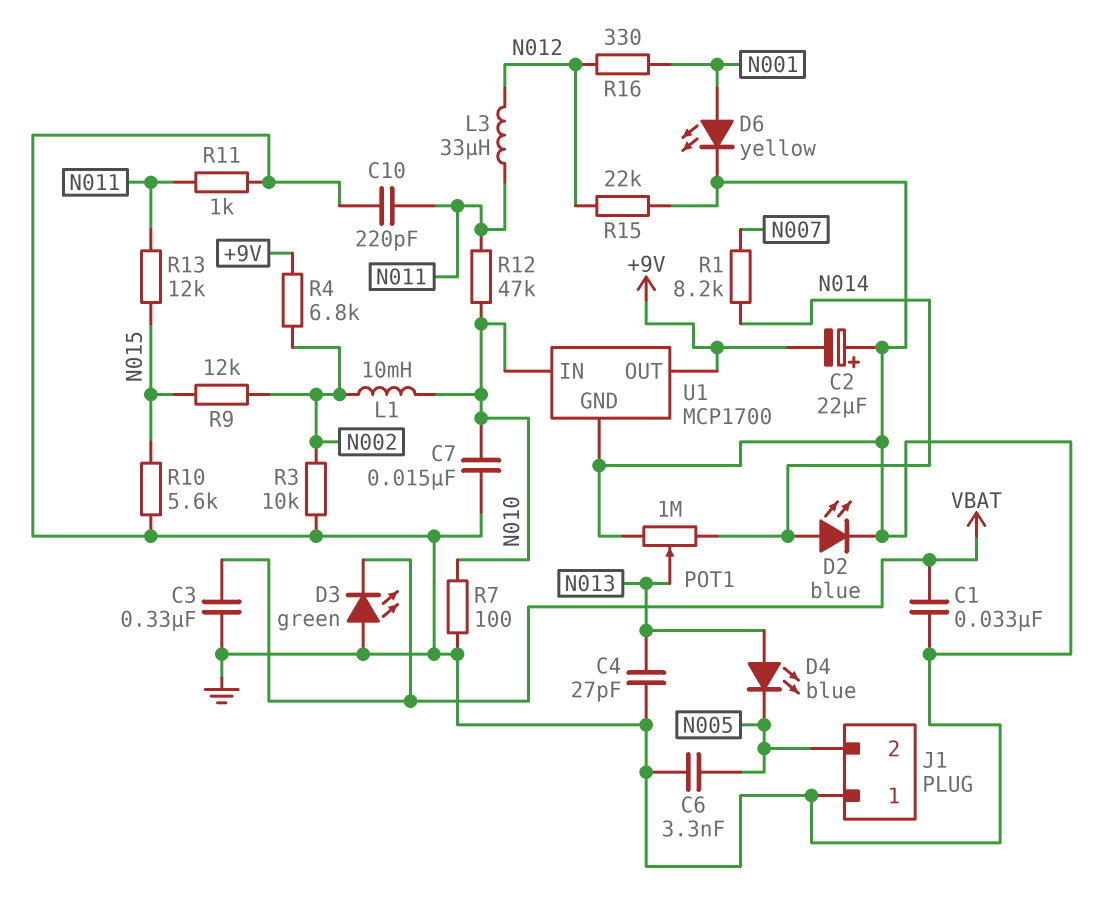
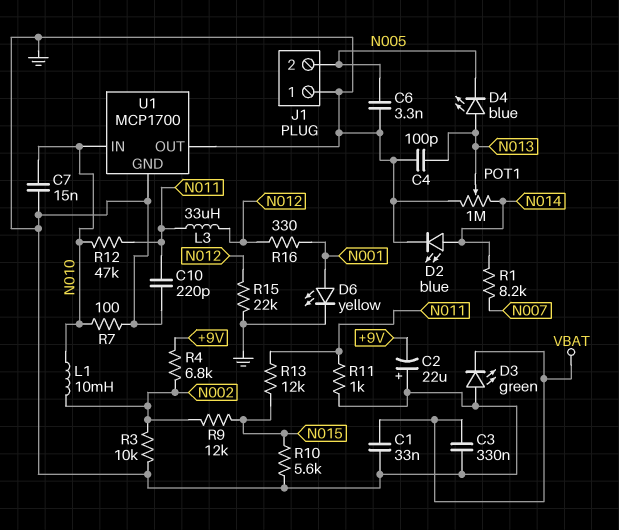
C4: 27pF (GND, N013) -> 100pF (GND, N013)
U1 pin OUT: +9V -> GND

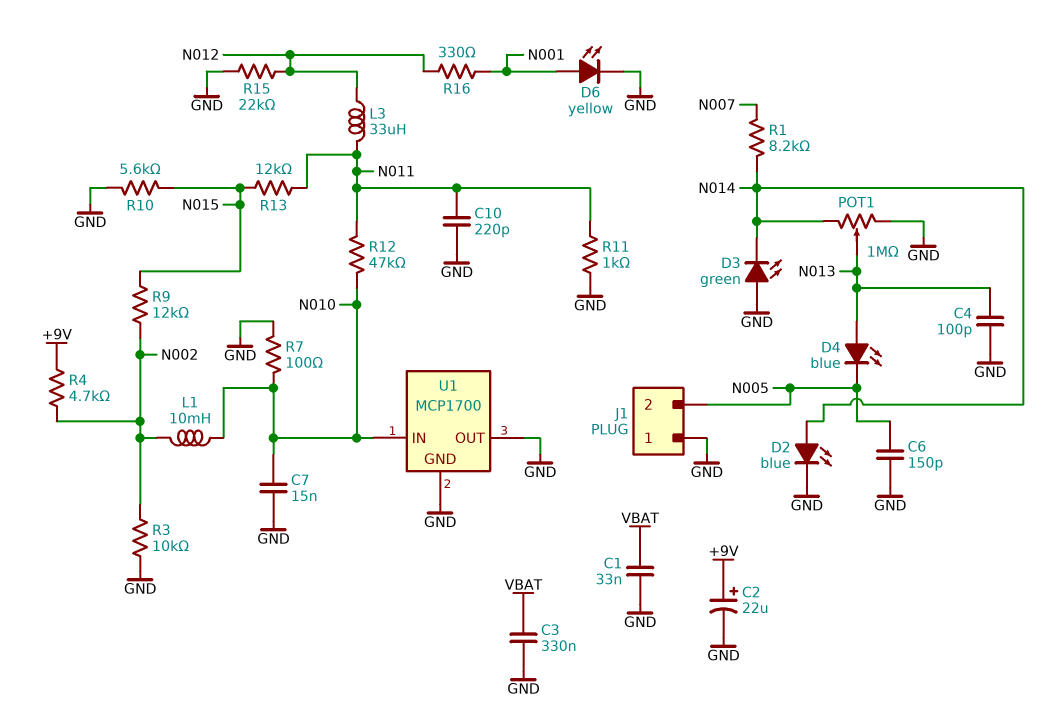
C2: 22uF (plus GND, minus +9V) -> 22uF (plus +9V, minus GND)
C6: 3.3nF (GND, N005) -> 150pF (GND, N005)
D3: LED green (A GND, K VBAT) -> LED green (A GND, K N014)
R4: 6.8k (+9V, N002) -> 4.7k (+9V, N002)

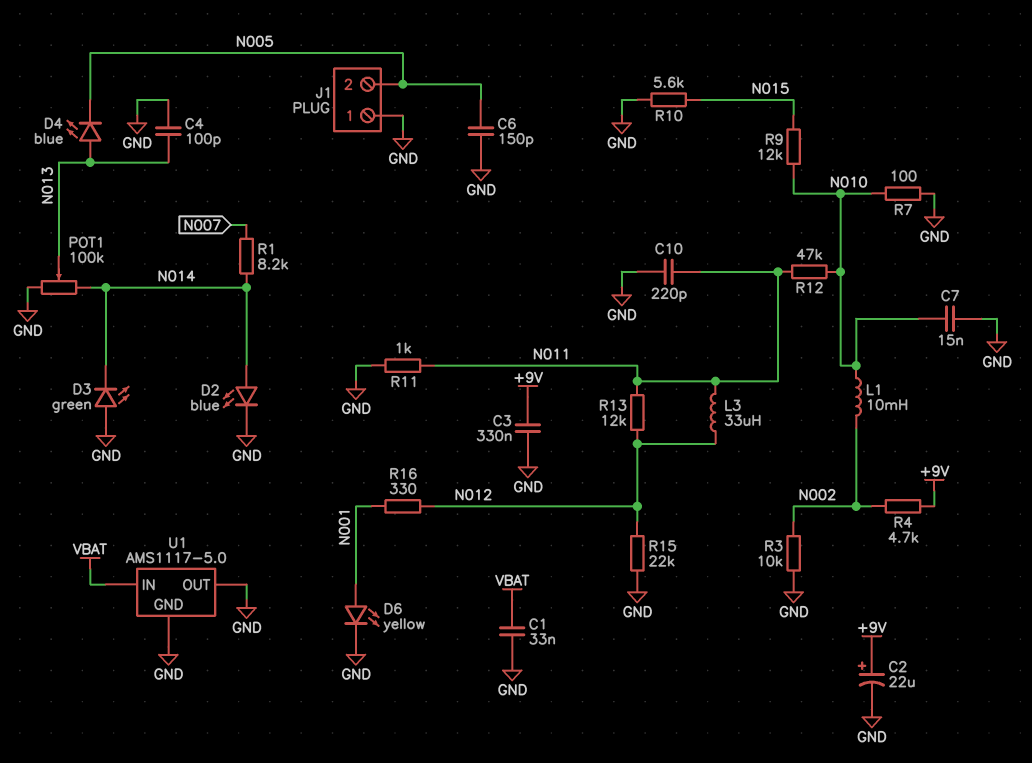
C3: 330nF (GND, VBAT) -> 330nF (+9V, GND)
POT1: 1M (GND, N014, wiper N013) -> 100k (GND, N014, wiper N013)
R9: 12k (N002, N015) -> 12k (N010, N015)
R13: 12k (N011, N015) -> 12k (N011, N012)
U1: MCP1700 -> AMS1117-5.0
U1 pin IN: N010 -> VBAT

